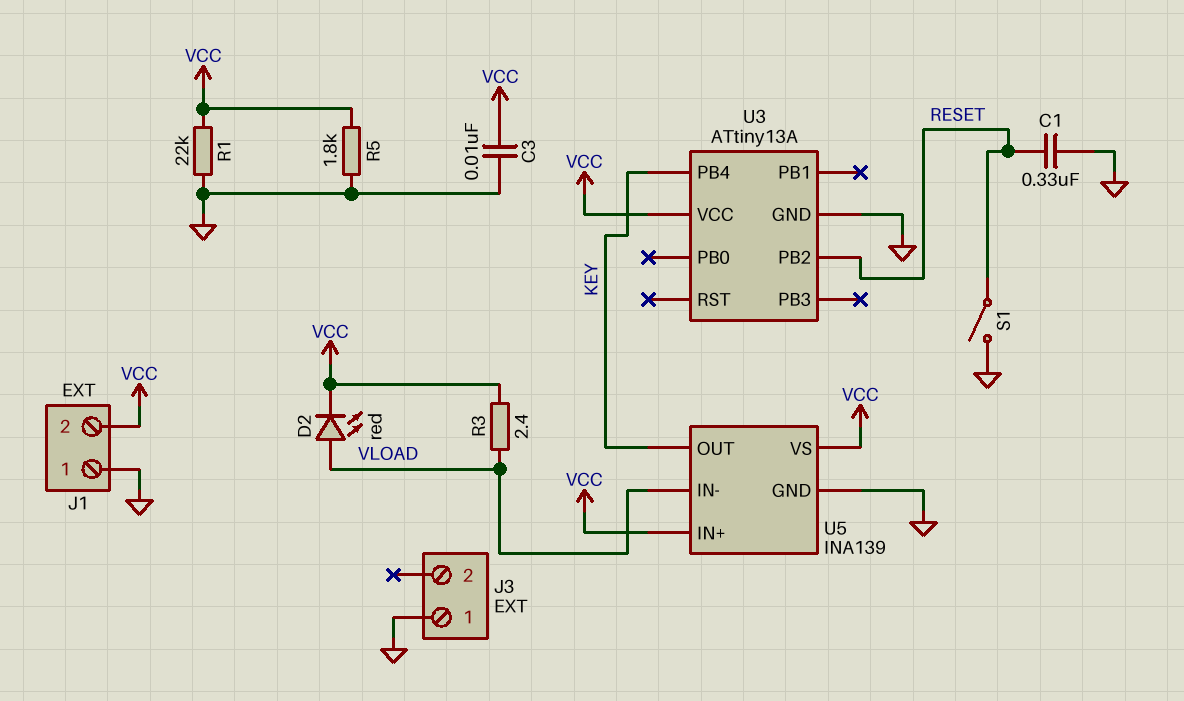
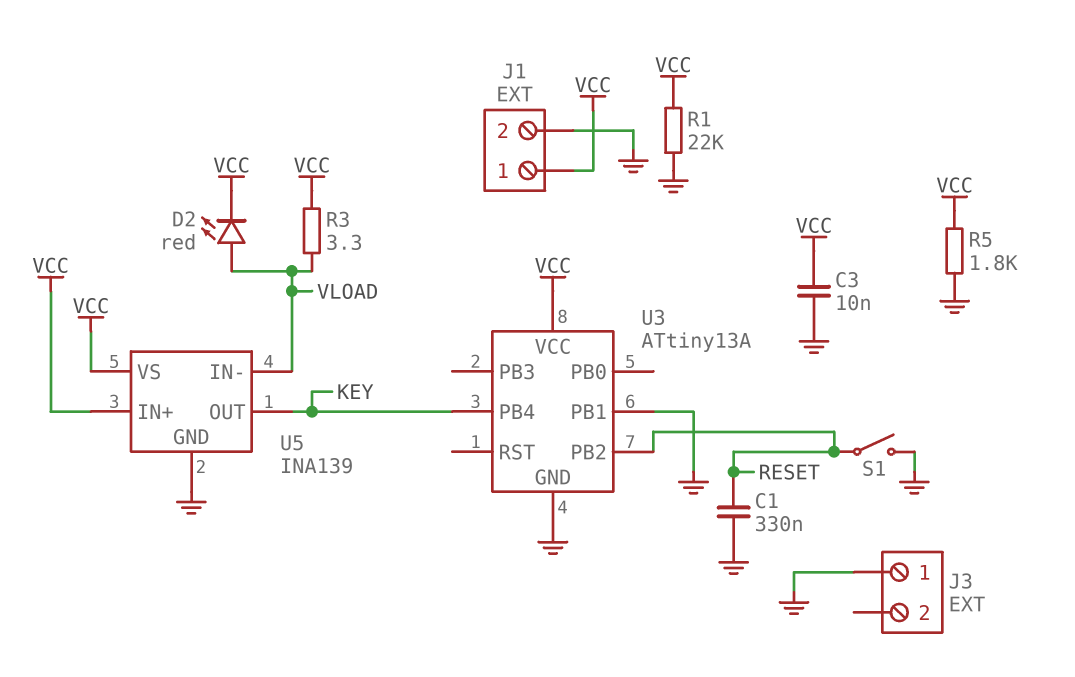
J1 pin 1: GND -> VCC
J1 pin 2: VCC -> GND
R3: 2.4 (VCC, VLOAD) -> 3.3 (VCC, VLOAD)
U3 pin PB1: none -> GND

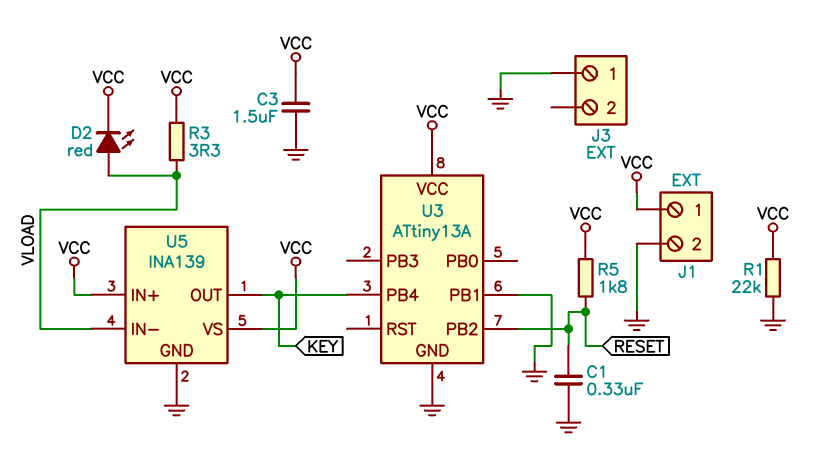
C3: 10nF (GND, VCC) -> 1.5uF (GND, VCC)
R5: 1.8k (GND, VCC) -> 1.8k (RESET, VCC)
S1: switch (GND, RESET) -> none

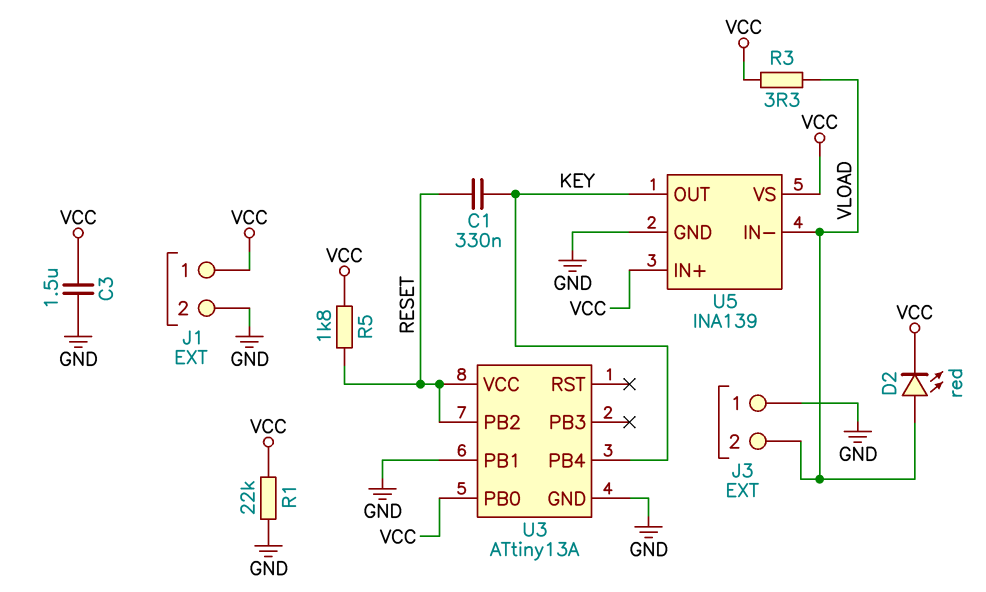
C1: 330nF (GND, RESET) -> 330nF (KEY, RESET)
J3 pin 2: none -> VLOAD
U3 pin PB0: none -> VCC
U3 pin VCC: VCC -> RESET

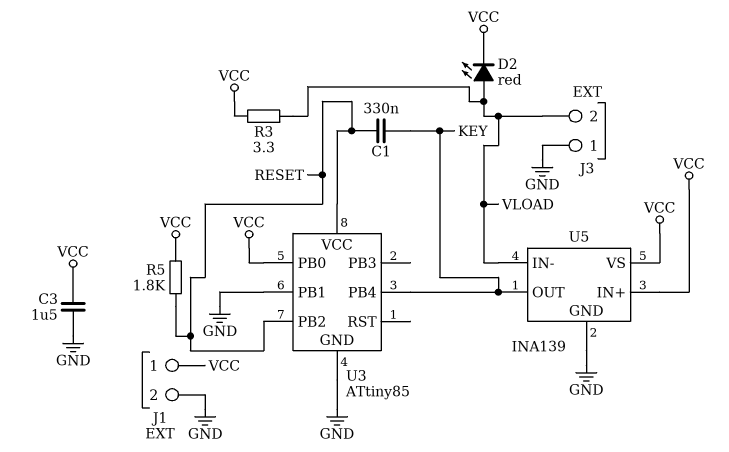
R1: 22k (GND, VCC) -> none
U3: ATtiny13A -> ATtiny85

